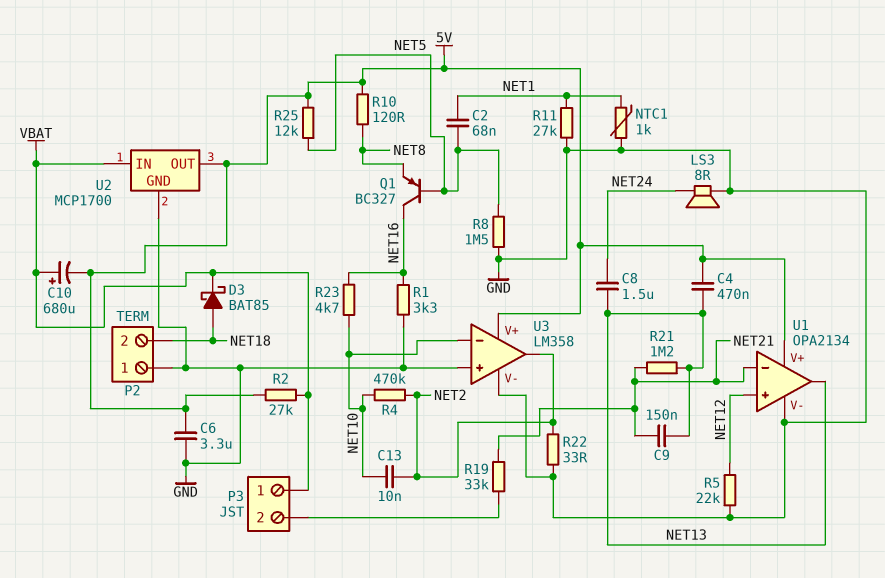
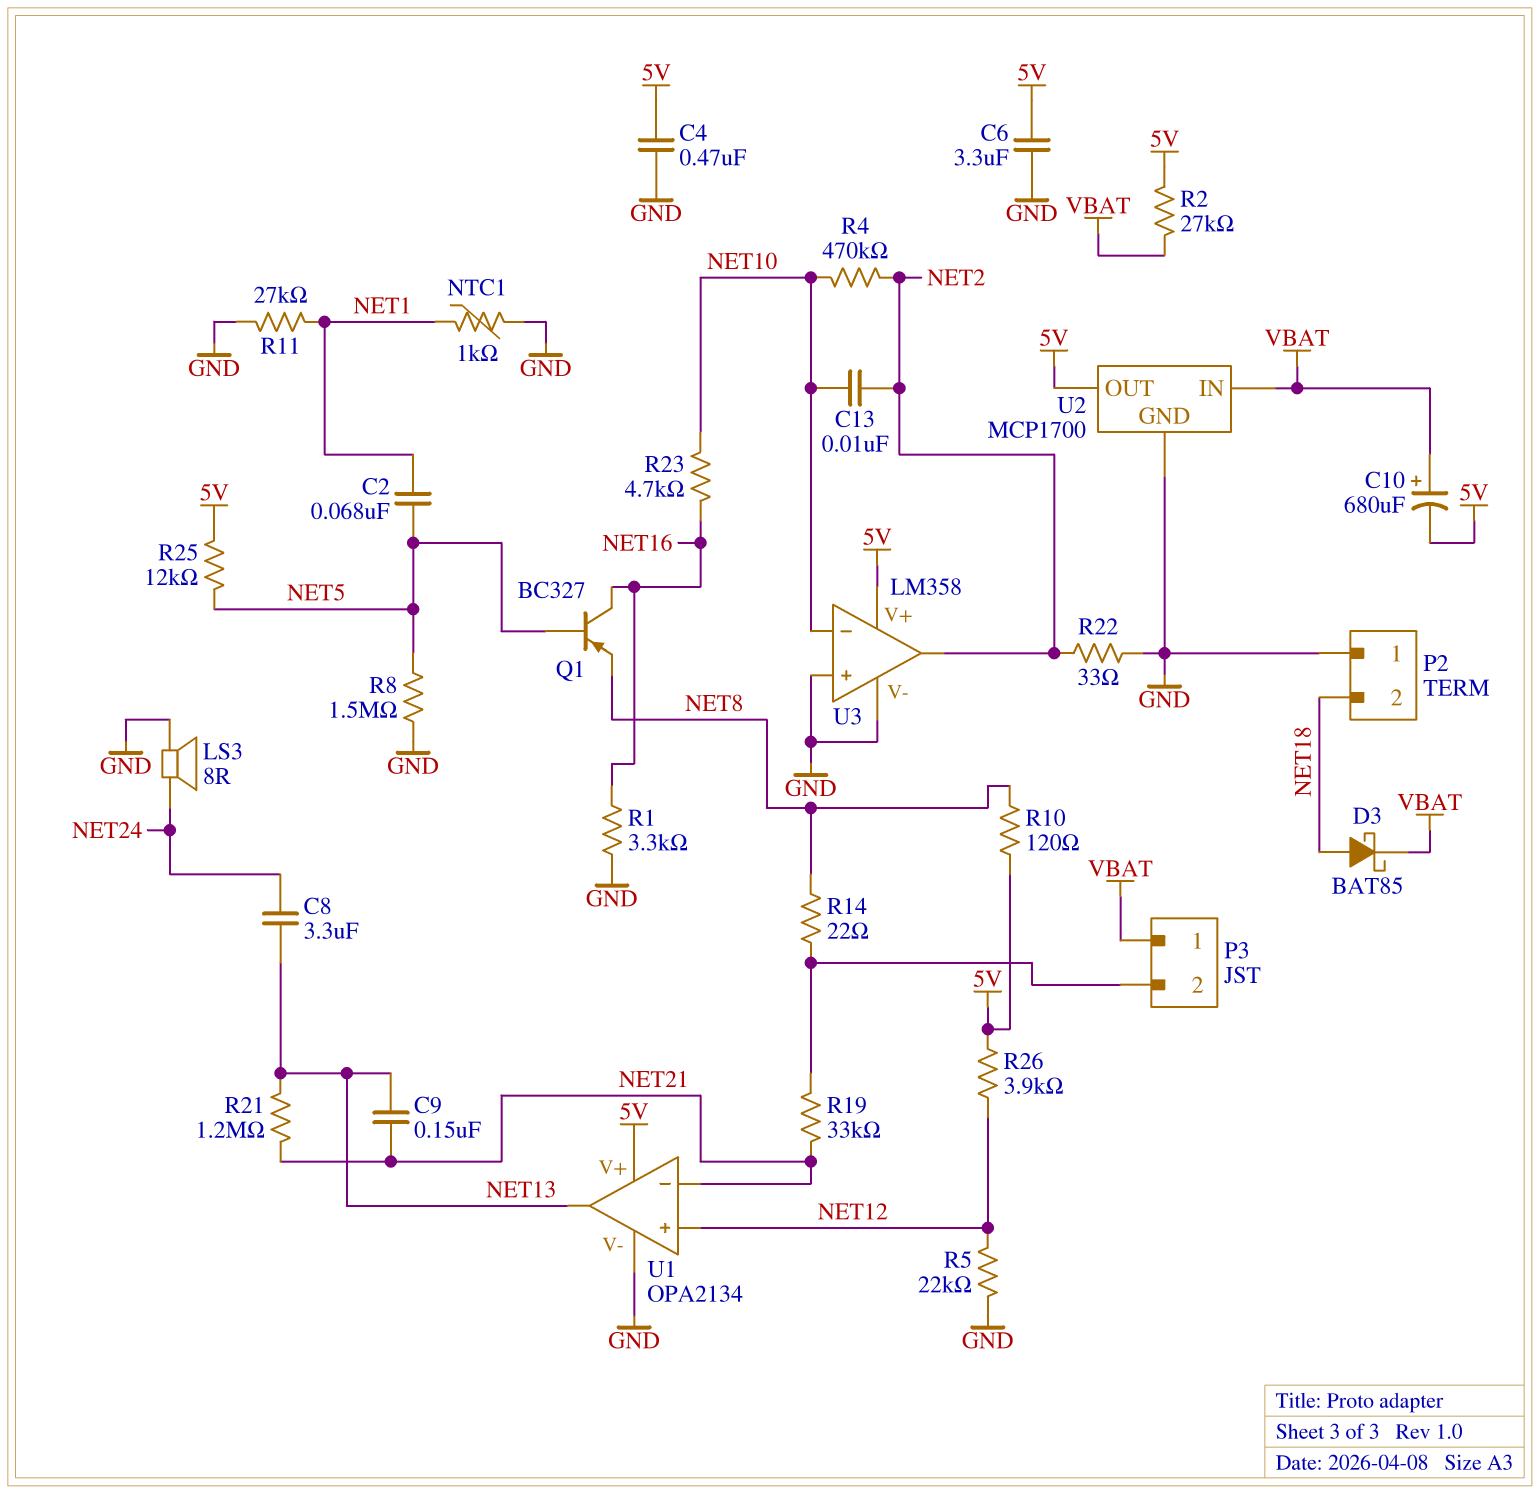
C4: 470nF (5V, NET13) -> 470nF (5V, GND)
C8: 1.5uF (NET13, NET24) -> 3.3uF (NET13, NET24)
R14: none -> 22 (NET8, P3/2)
R26: none -> 3.9k (5V, NET12)

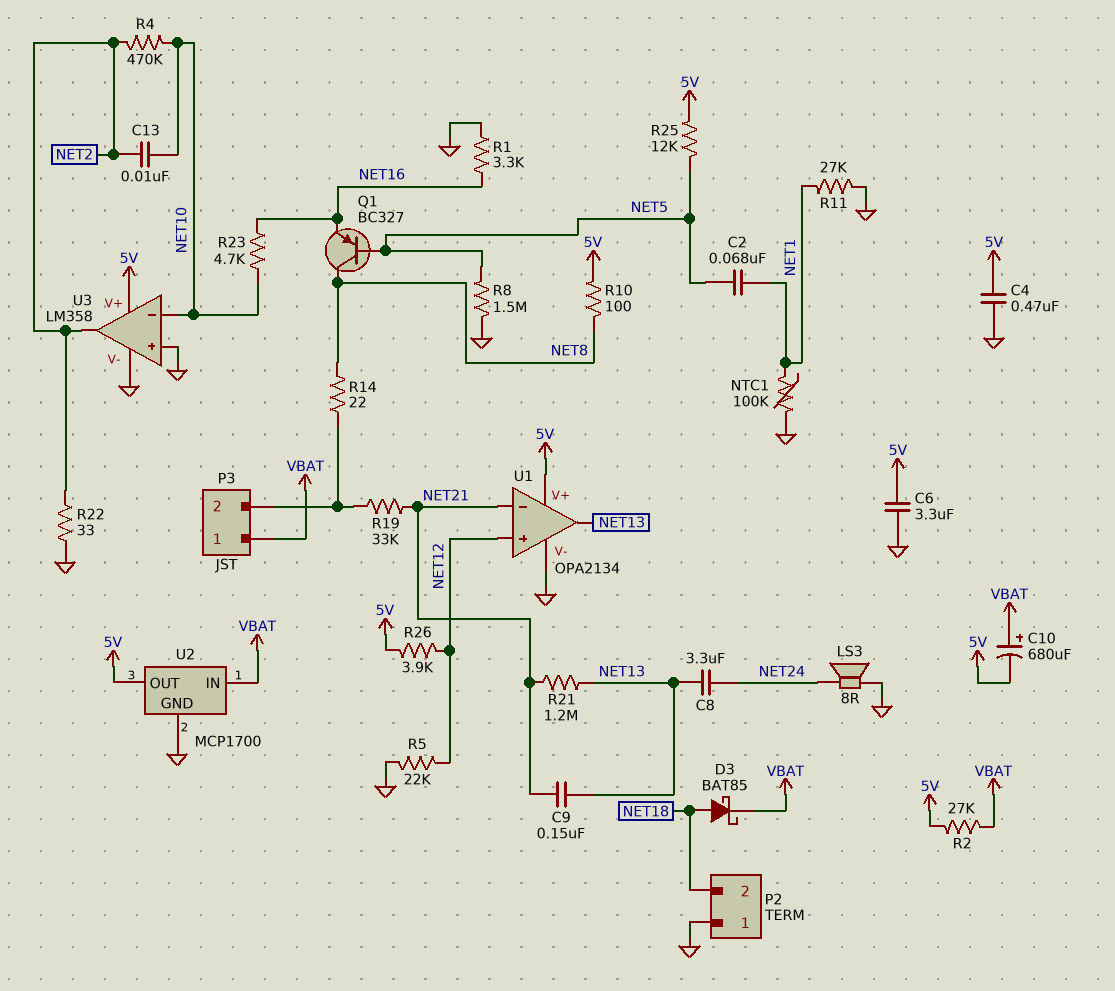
NTC1: 1k (GND, NET1) -> 100k (GND, NET1)
Q1: PNP BC327 (B NET5, C NET16, E NET8) -> PNP BC327 (B NET5, C NET8, E NET16)
R10: 120 (5V, NET8) -> 100 (5V, NET8)

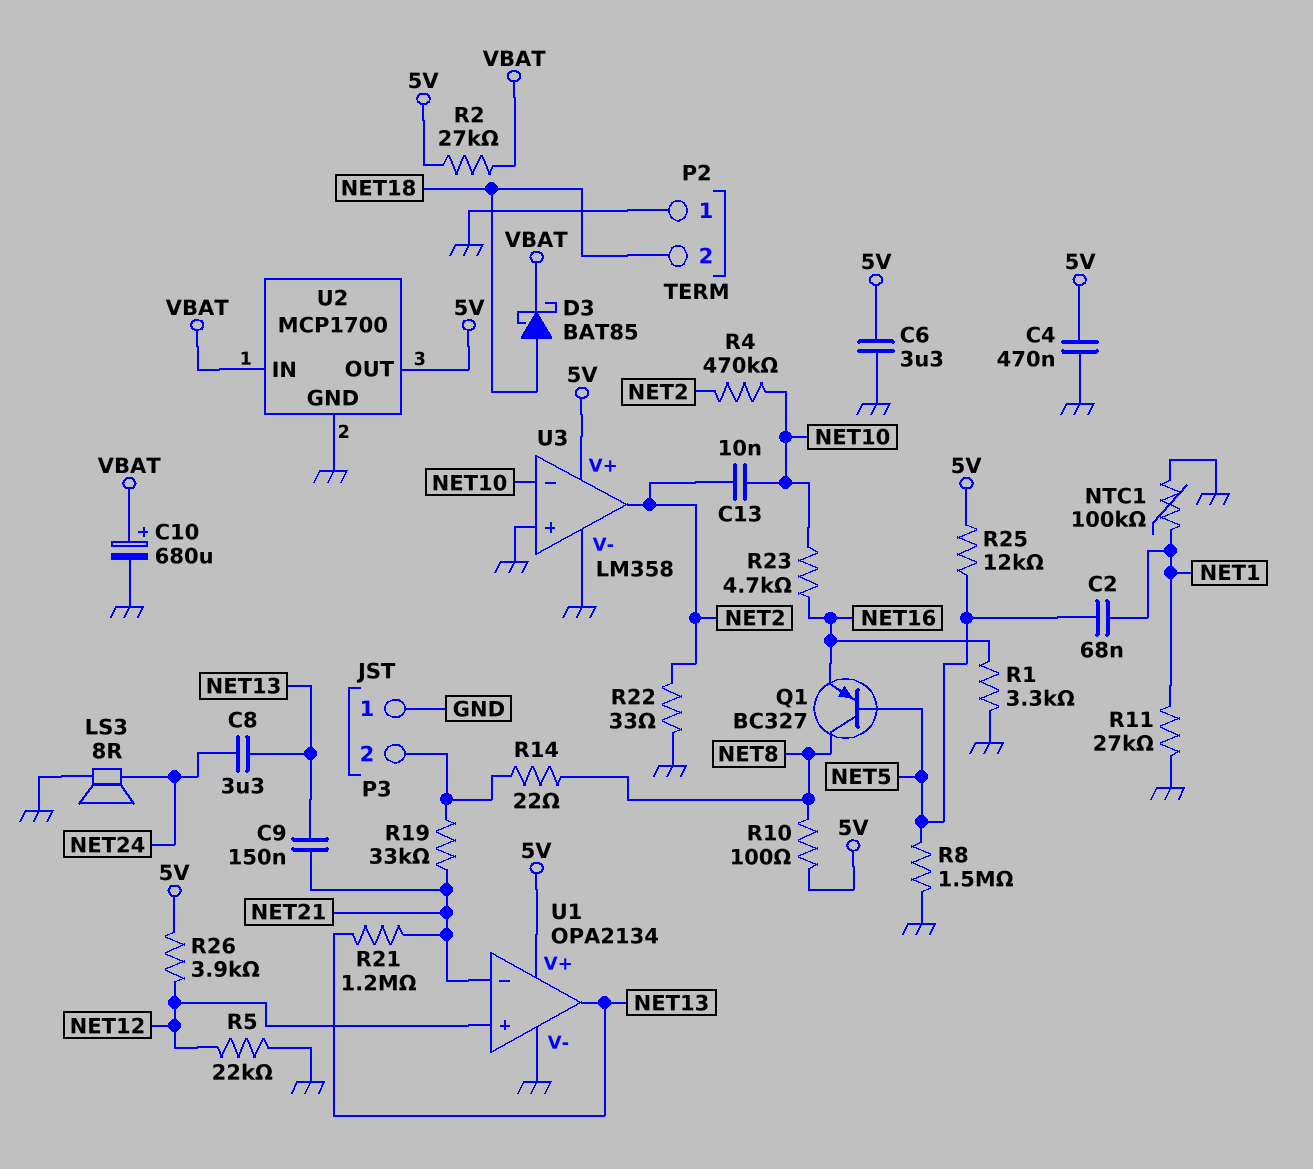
C10: 680uF (plus VBAT, minus 5V) -> 680uF (plus VBAT, minus GND)
P3 pin 1: VBAT -> GND

